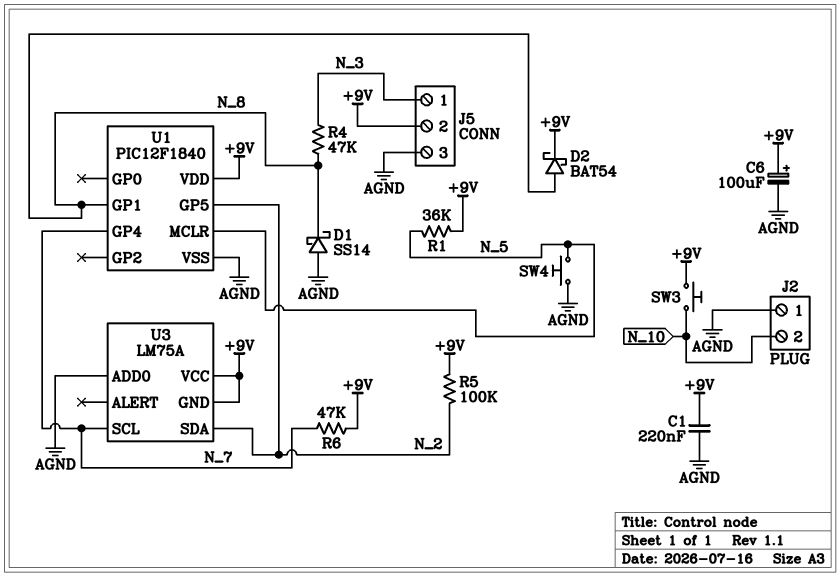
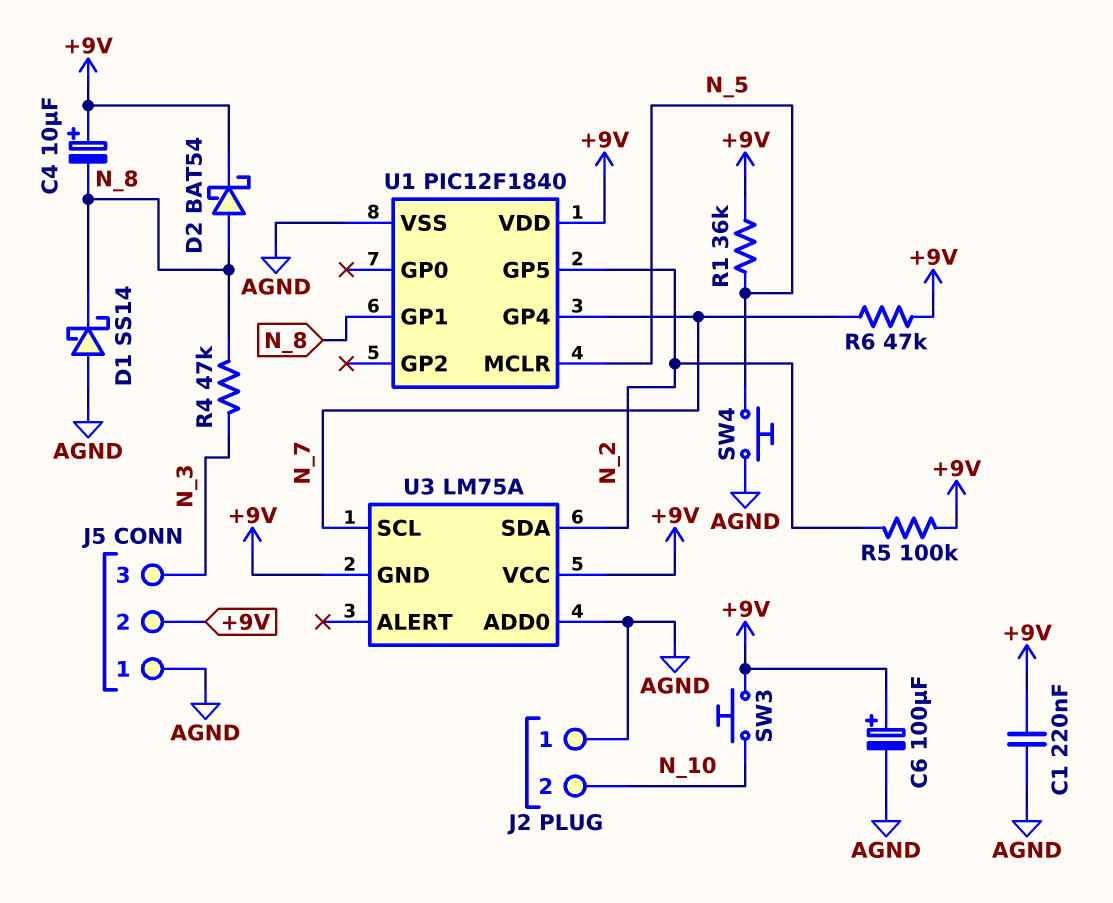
C4: none -> 10uF (plus +9V, minus N_8)
J5 pin 1: N_3 -> AGND
J5 pin 3: AGND -> N_3

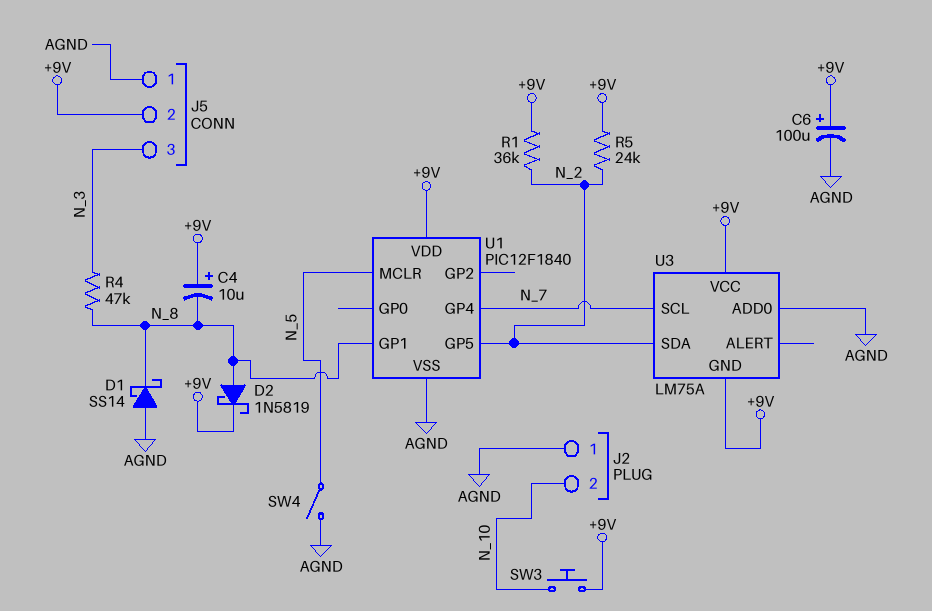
C1: 220nF (+9V, AGND) -> none
D2: schottky BAT54 (A N_8, K +9V) -> schottky 1N5819 (A N_8, K +9V)
R1: 36k (+9V, N_5) -> 36k (+9V, N_2)
R5: 100k (+9V, N_2) -> 24k (+9V, N_2)
R6: 47k (+9V, N_7) -> none
SW4: button (AGND, N_5) -> switch (AGND, N_5)

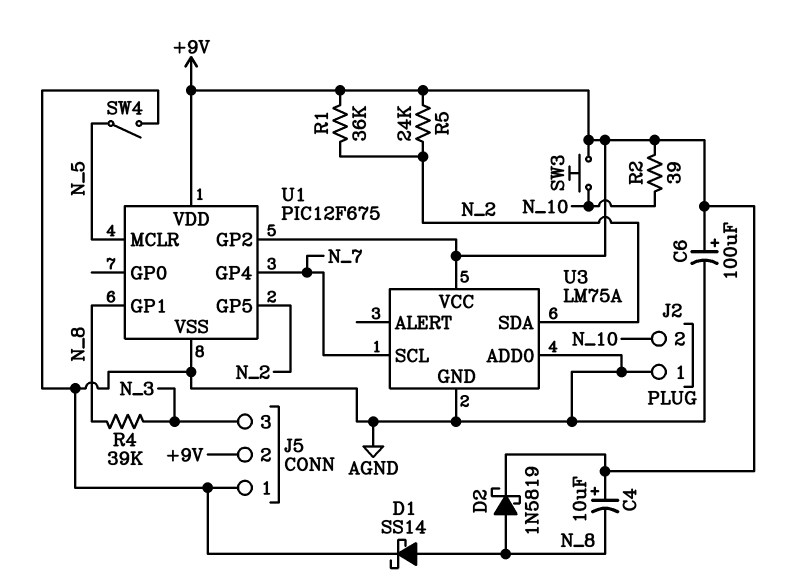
D1: schottky SS14 (A AGND, K N_8) -> schottky SS14 (A N_8, K AGND)
R2: none -> 39 (+9V, N_10)
R4: 47k (N_3, N_8) -> 39k (N_3, N_8)
U1: PIC12F1840 -> PIC12F675
U1 pin GP2: none -> +9V
U3 pin GND: +9V -> AGND

